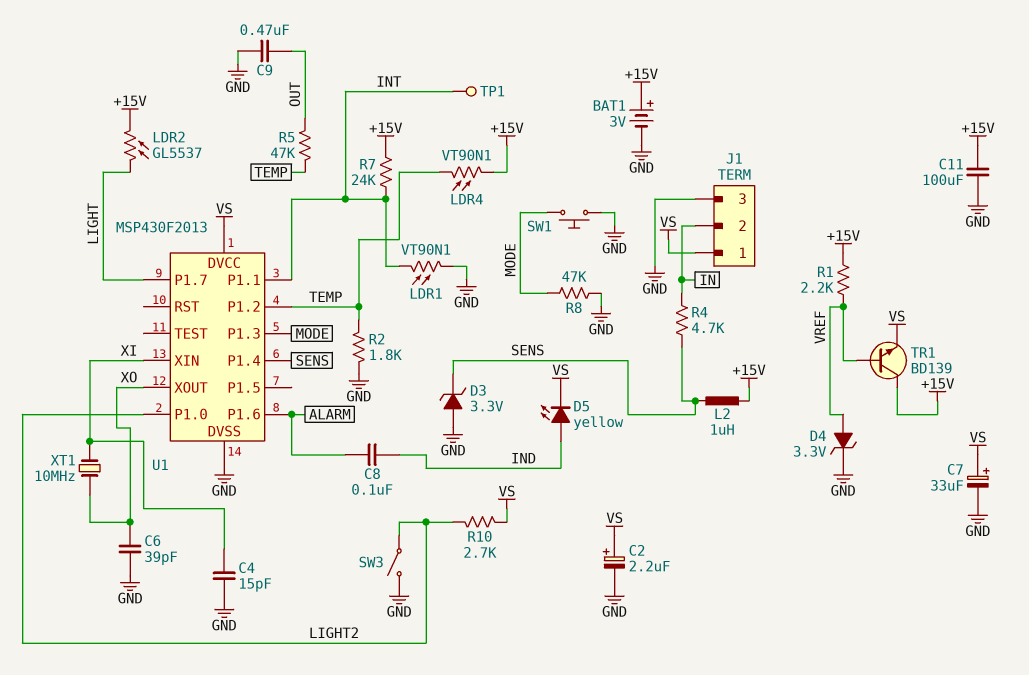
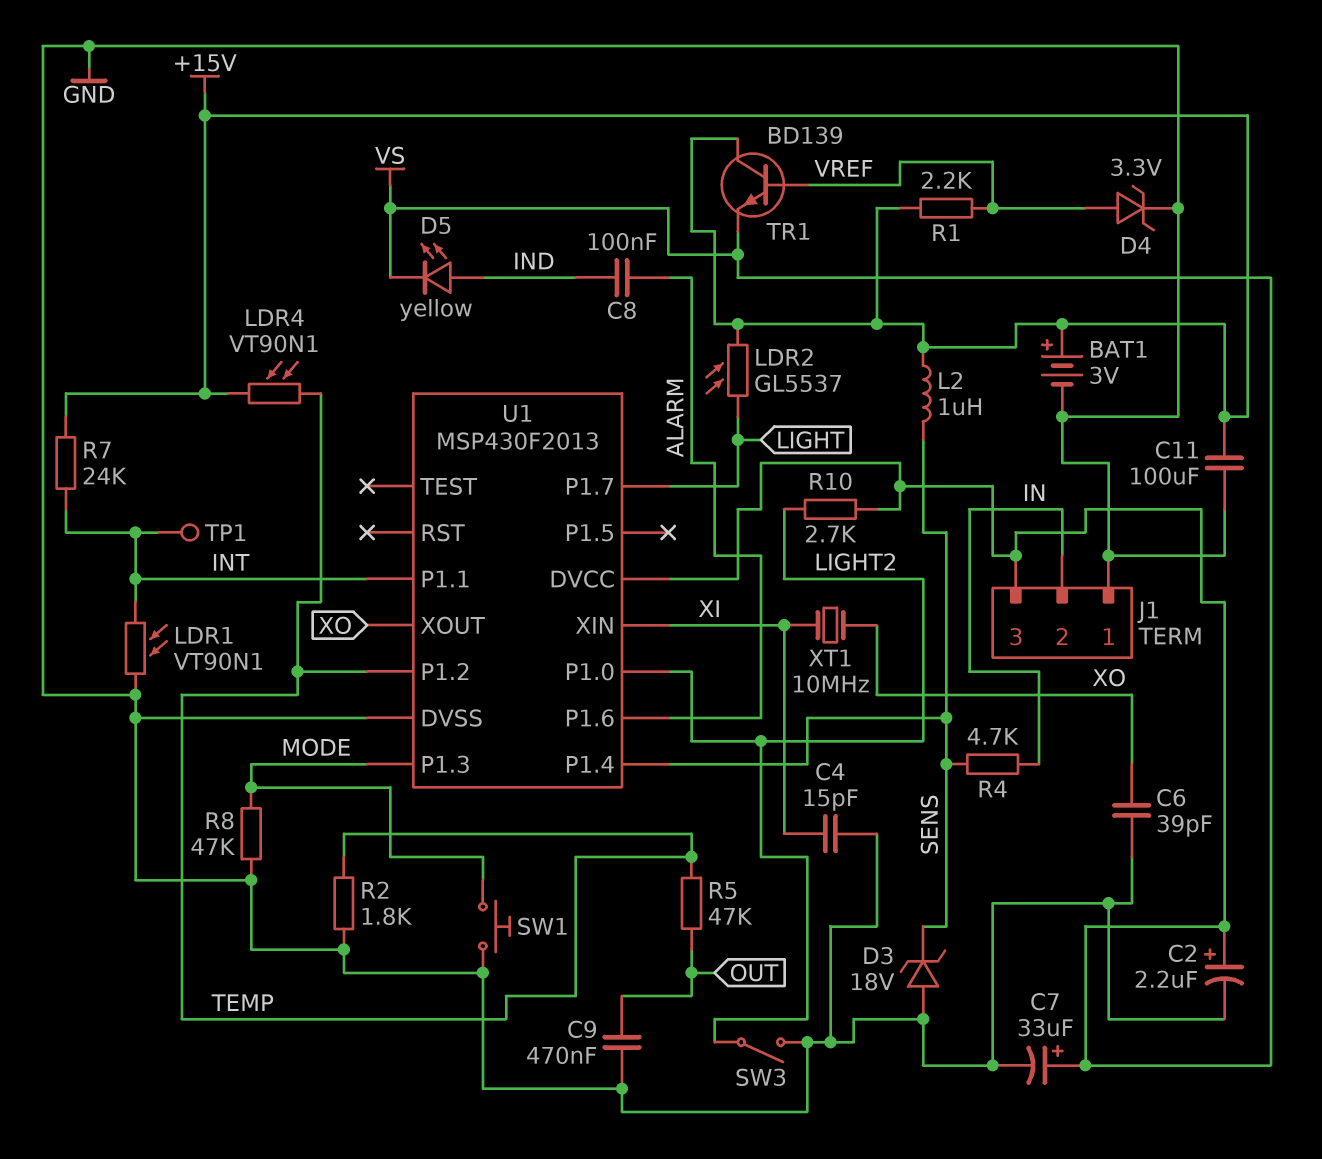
D3: zener 3.3V (A GND, K SENS) -> zener 18V (A GND, K SENS)
J1 pin 1: VS -> GND
J1 pin 3: GND -> VS

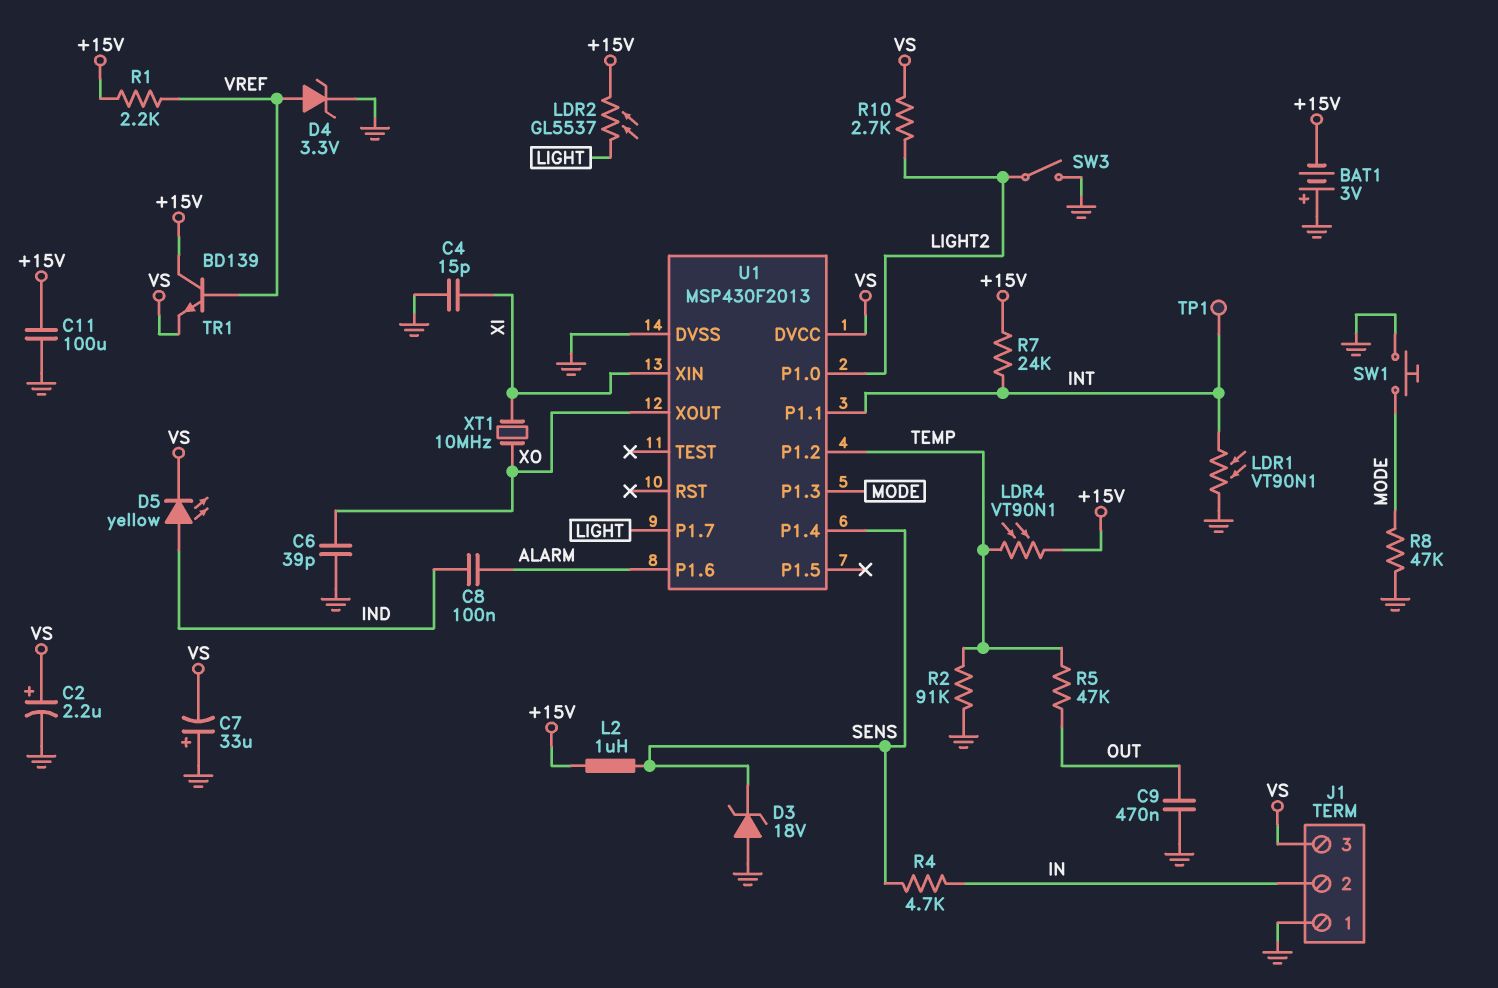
BAT1: 3V (plus +15V, minus GND) -> 3V (plus GND, minus +15V)
C7: 33uF (plus VS, minus GND) -> 33uF (plus GND, minus VS)
R2: 1.8k (GND, TEMP) -> 91k (GND, TEMP)

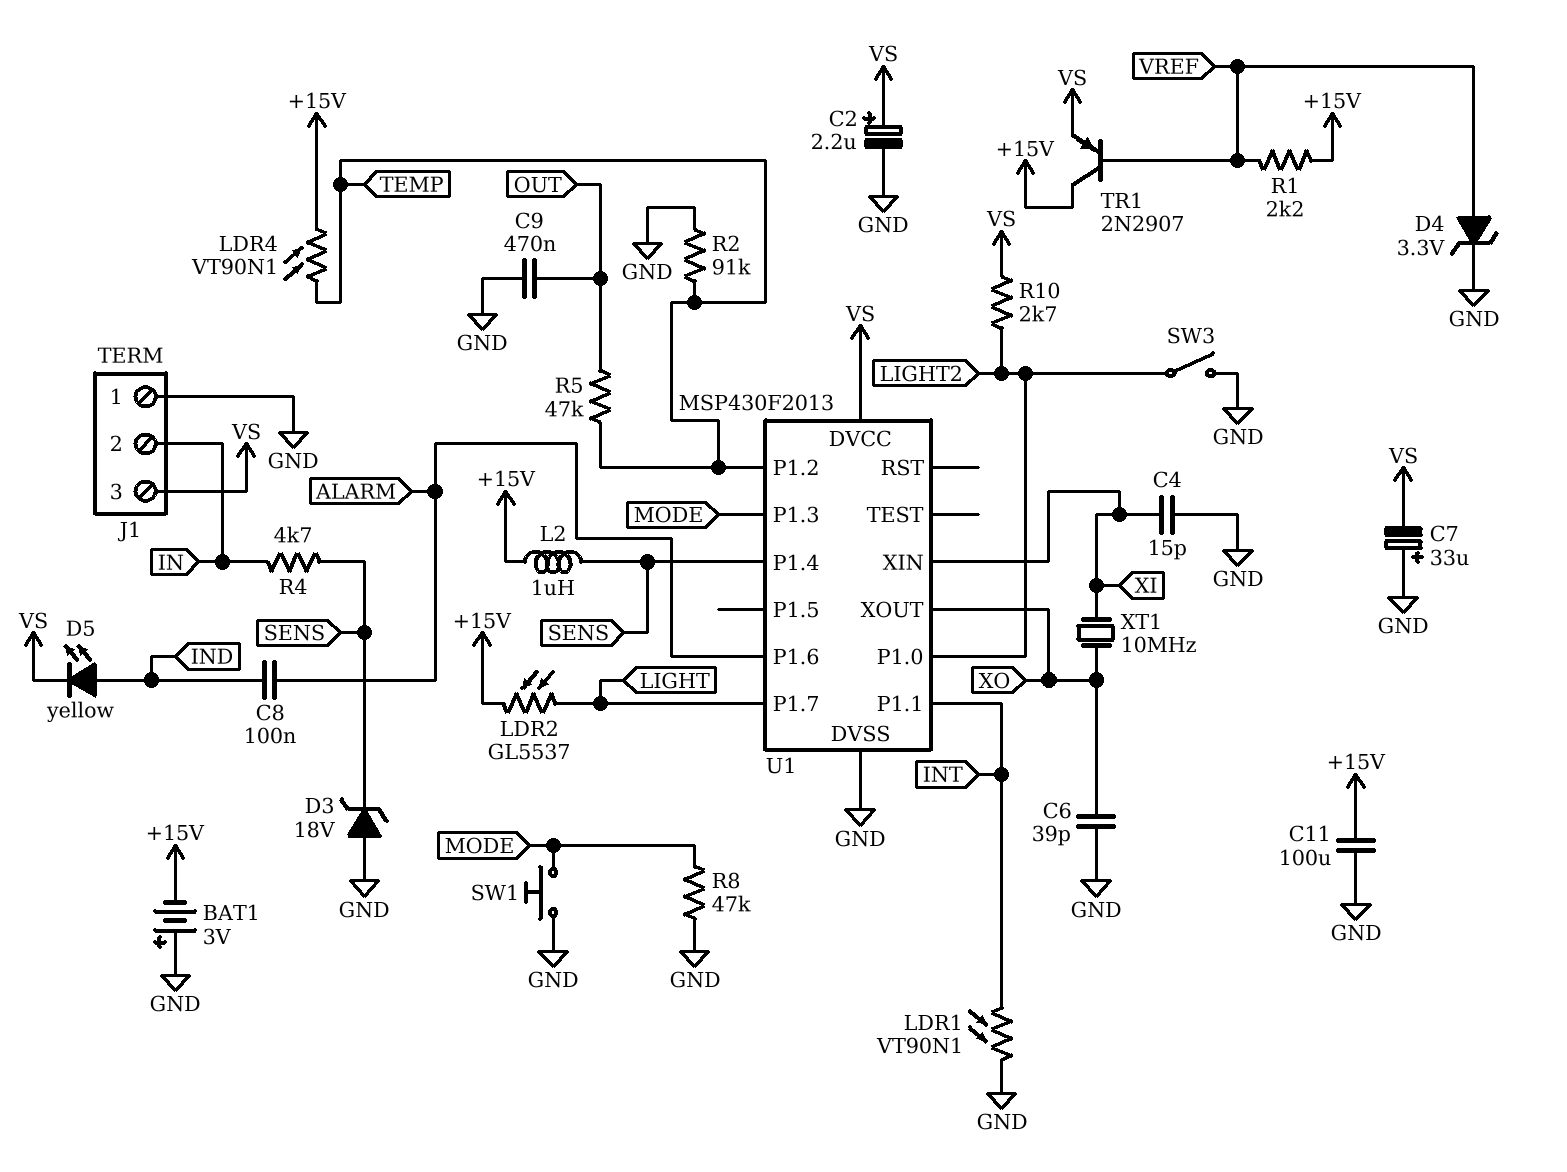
R7: 24k (+15V, INT) -> none
TP1: test point (INT) -> none
TR1: NPN BD139 (B VREF, C +15V, E VS) -> PNP 2N2907 (B VREF, C +15V, E VS)

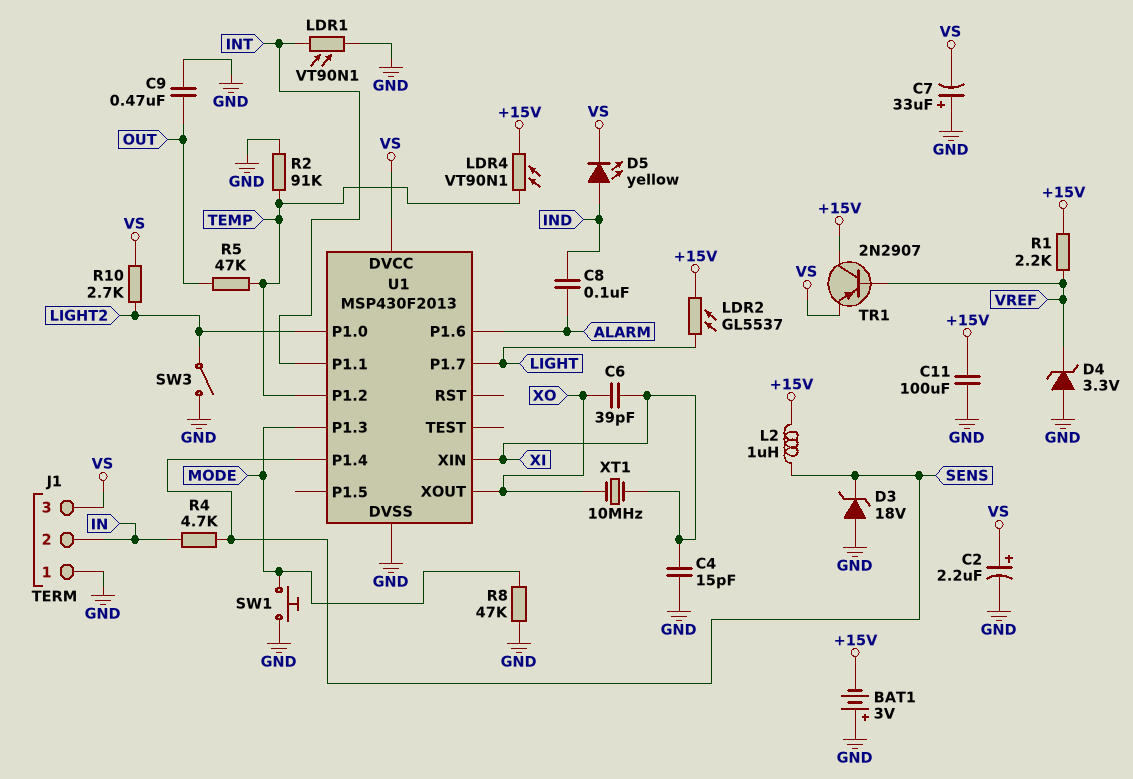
C6: 39pF (GND, XO) -> 39pF (XI, XO)
D4: zener 3.3V (A VREF, K GND) -> zener 3.3V (A GND, K VREF)

